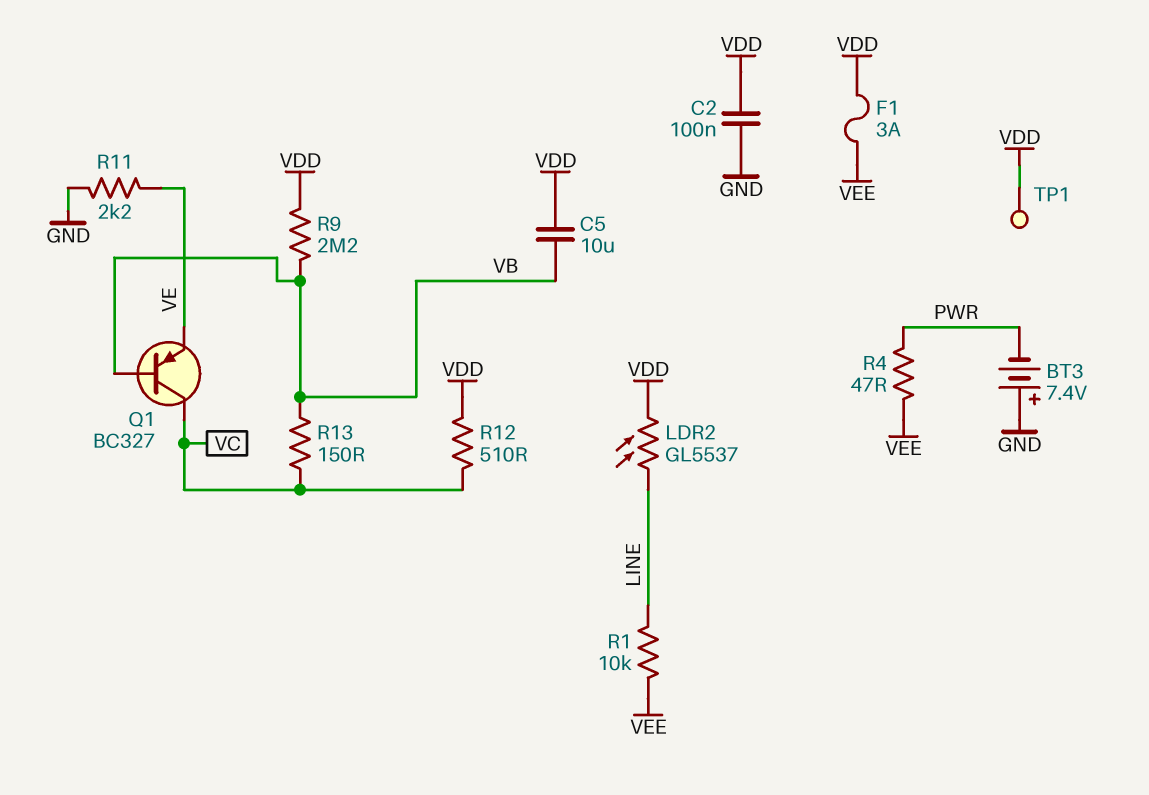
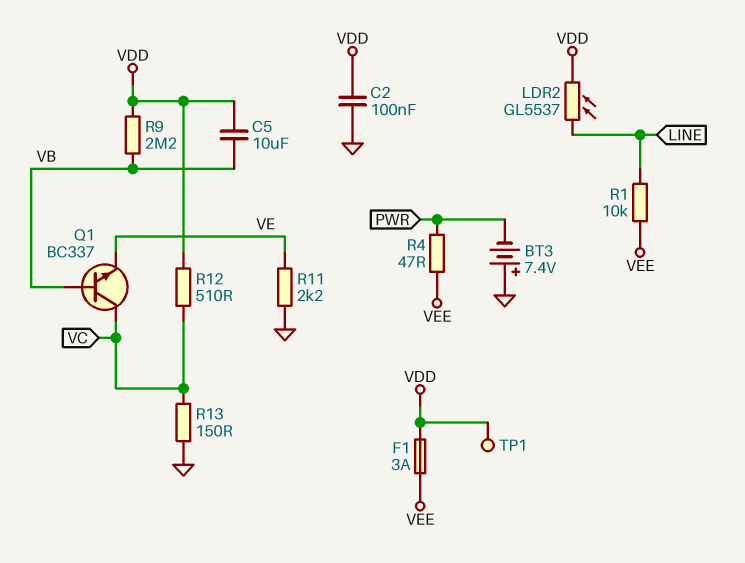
Q1: PNP BC327 (B VB, C VC, E VE) -> NPN BC337 (B VB, C VC, E VE)
R13: 150 (VB, VC) -> 150 (GND, VC)

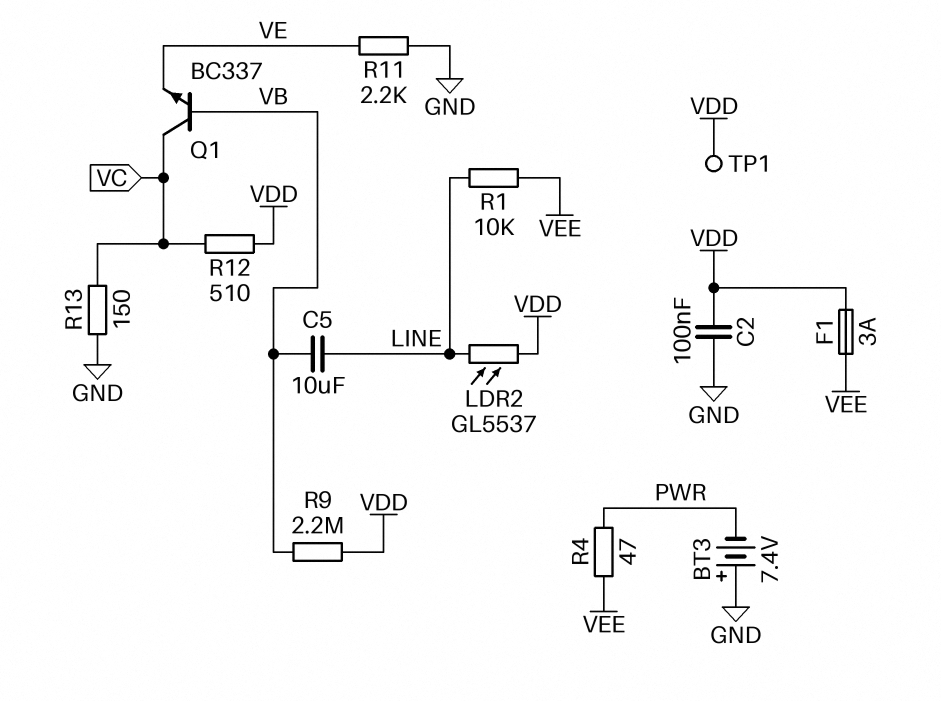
C5: 10uF (VB, VDD) -> 10uF (LINE, VB)

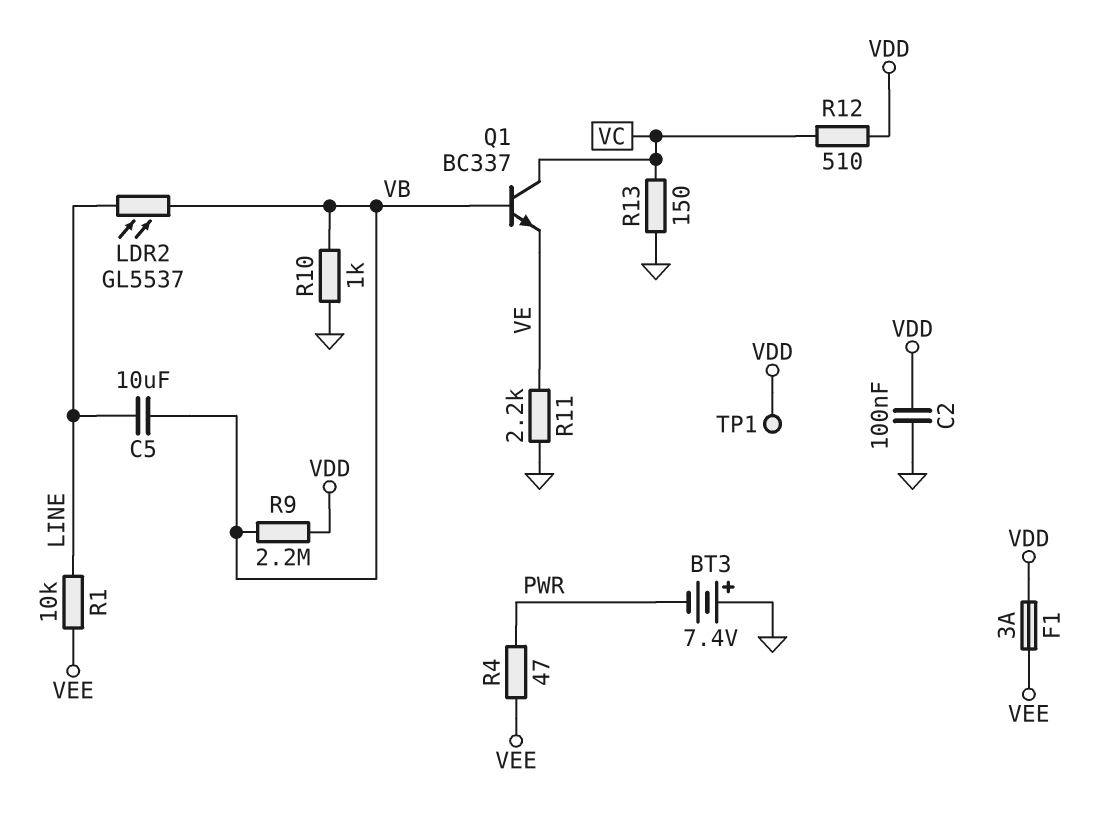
LDR2: GL5537 (LINE, VDD) -> GL5537 (LINE, VB)
R10: none -> 1k (GND, VB)

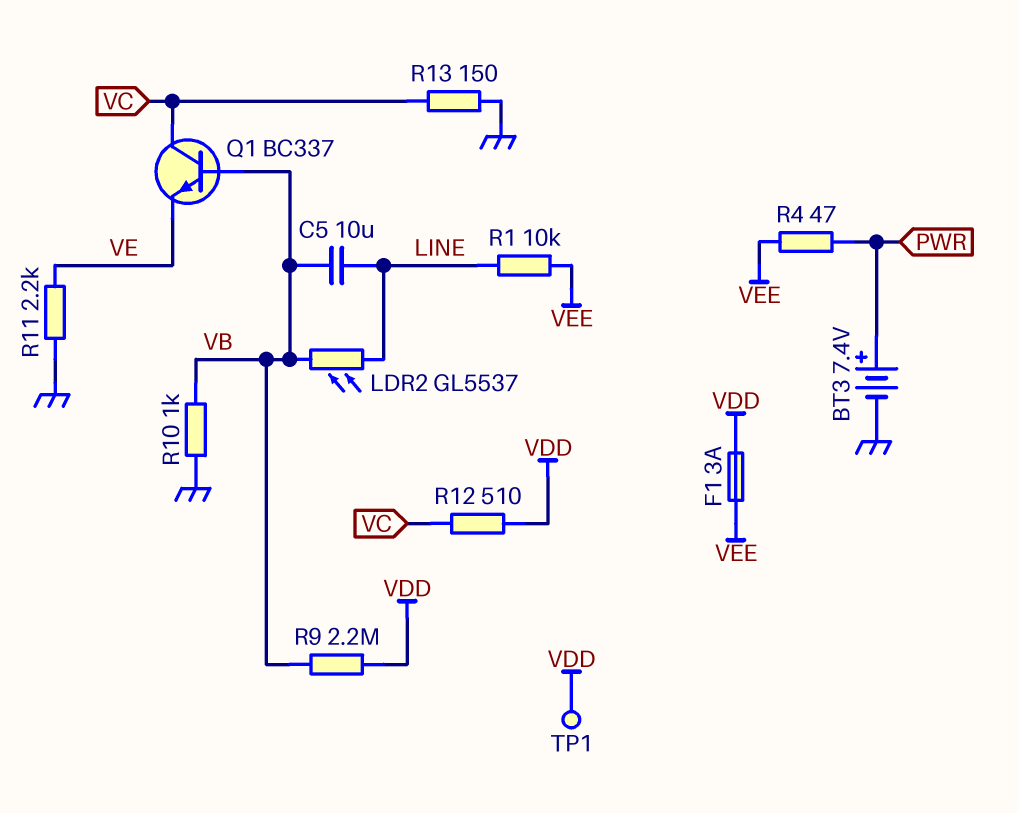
BT3: 7.4V (plus GND, minus PWR) -> 7.4V (plus PWR, minus GND)
C2: 100nF (GND, VDD) -> none

